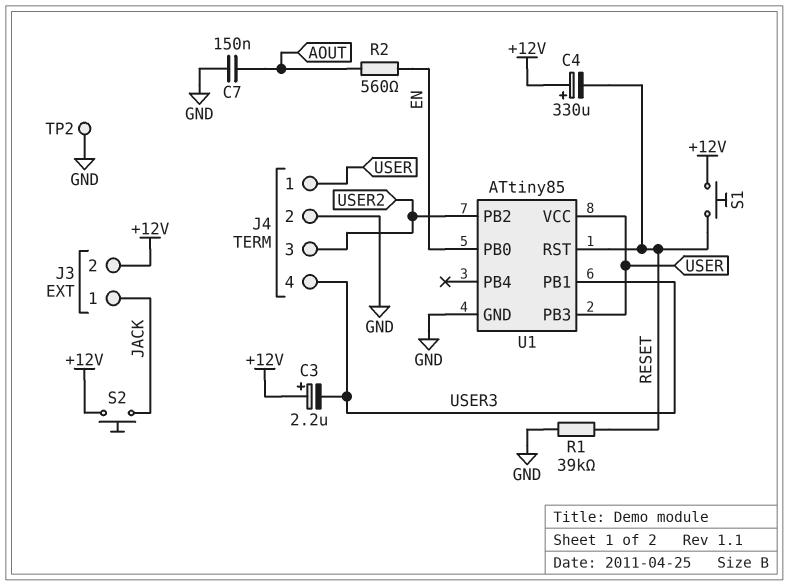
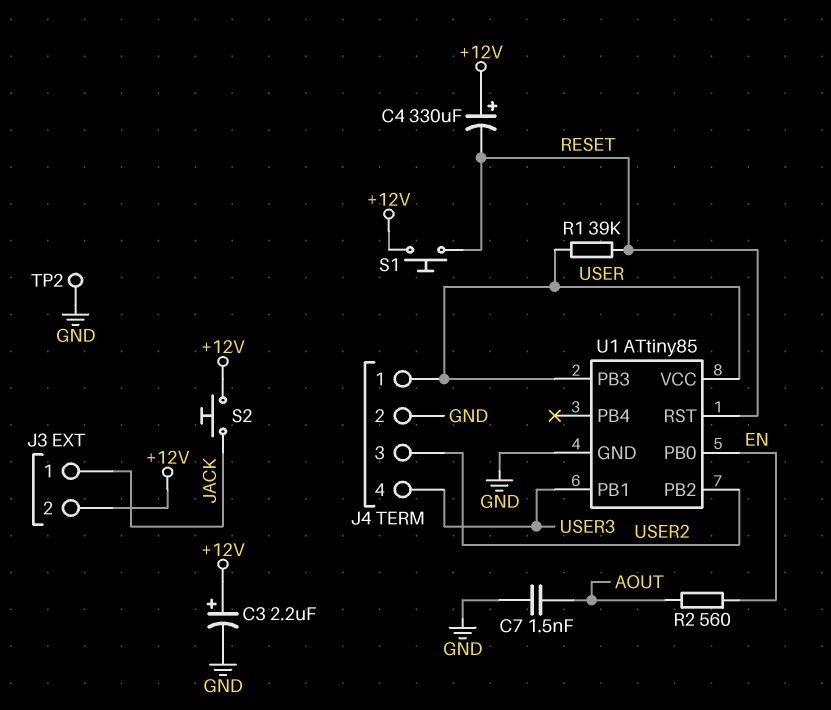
C3: 2.2uF (plus +12V, minus USER3) -> 2.2uF (plus +12V, minus GND)
C7: 150nF (AOUT, GND) -> 1.5nF (AOUT, GND)
R1: 39k (GND, RESET) -> 39k (RESET, USER)

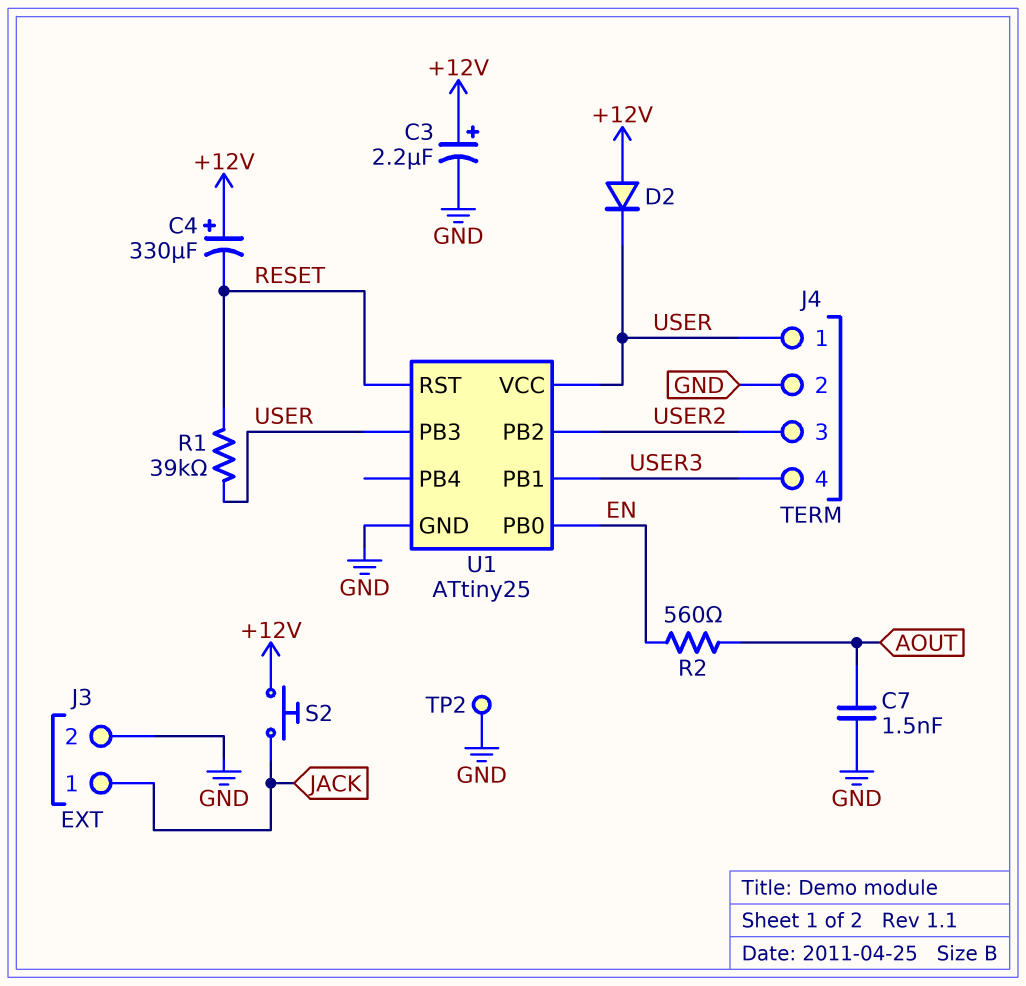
D2: none -> diode (A +12V, K USER)
J3 pin 2: +12V -> GND
S1: button (+12V, RESET) -> none
U1: ATtiny85 -> ATtiny25

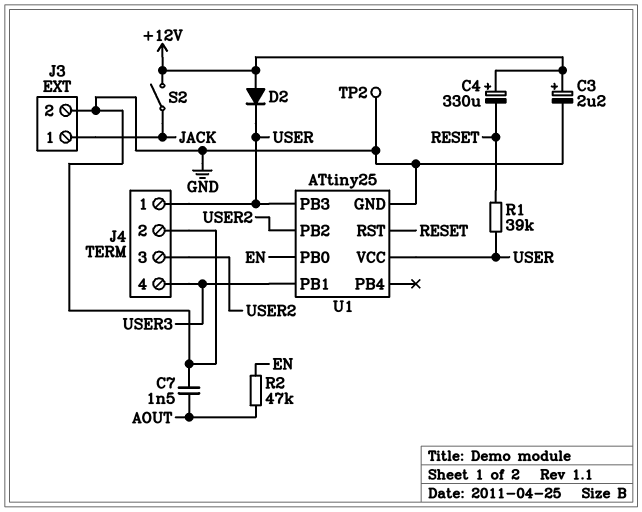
R2: 560 (AOUT, EN) -> 47k (AOUT, EN)
S2: button (+12V, JACK) -> switch (+12V, JACK)

